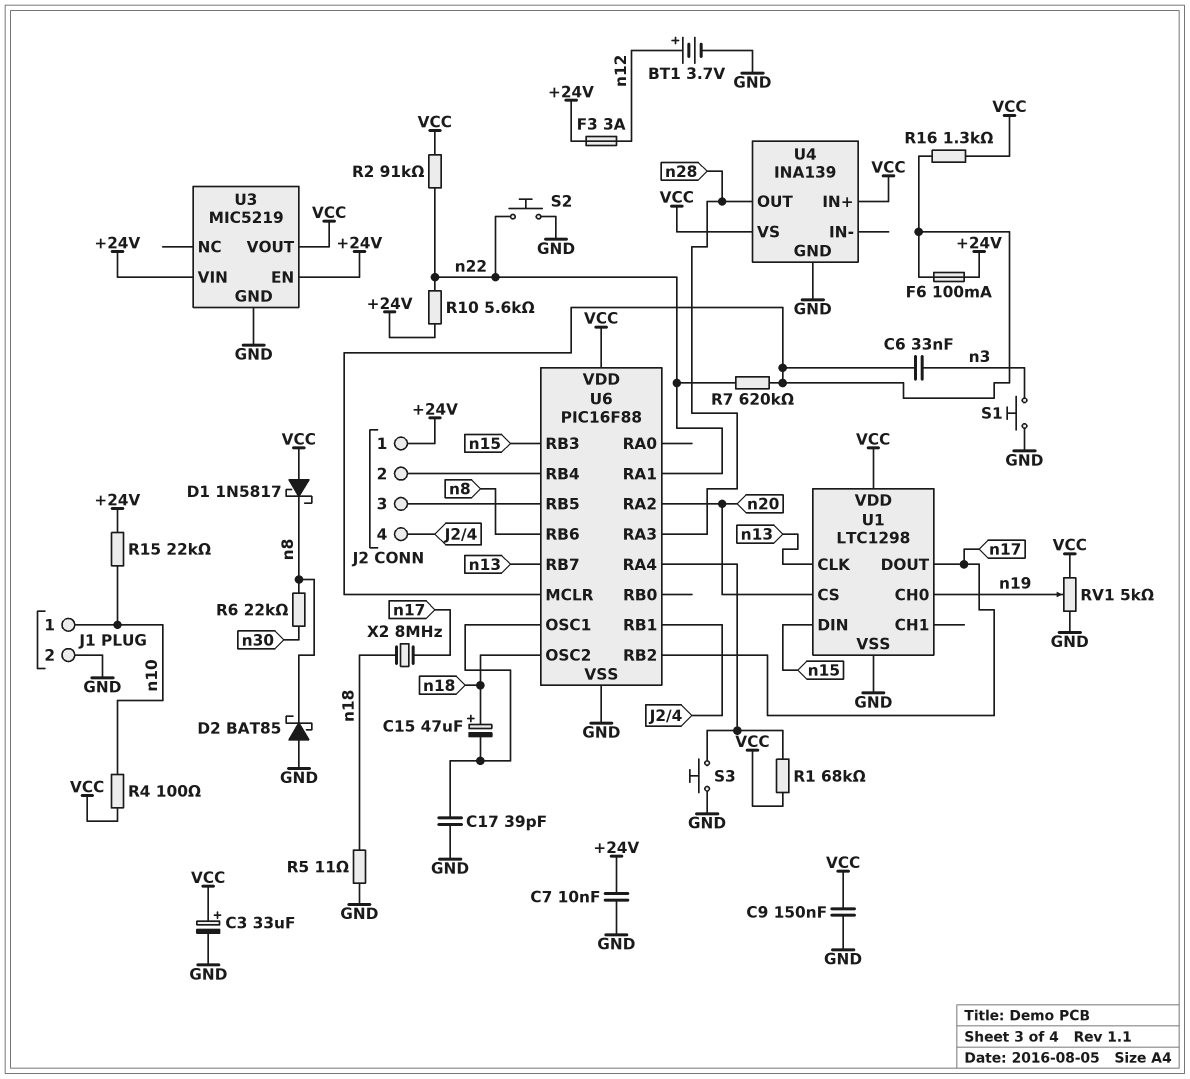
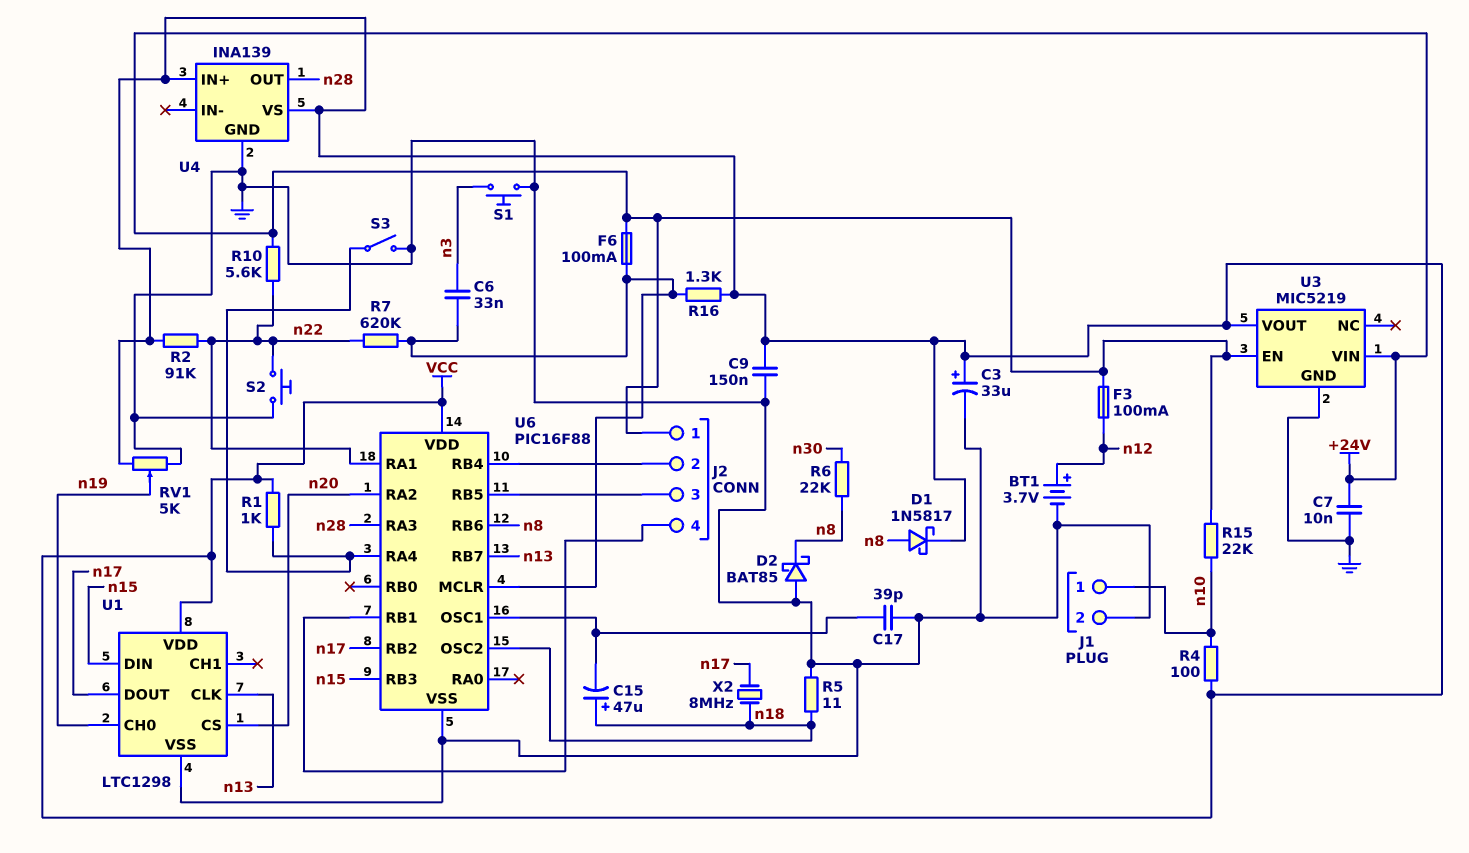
D1: schottky 1N5817 (A VCC, K n8) -> schottky 1N5817 (A n8, K VCC)
F3: 3A (+24V, n12) -> 100mA (+24V, n12)
R1: 68k (U6/RA4, VCC) -> 1k (U6/RA4, VCC)
S3: button (GND, U6/RA4) -> switch (GND, U6/RA4)

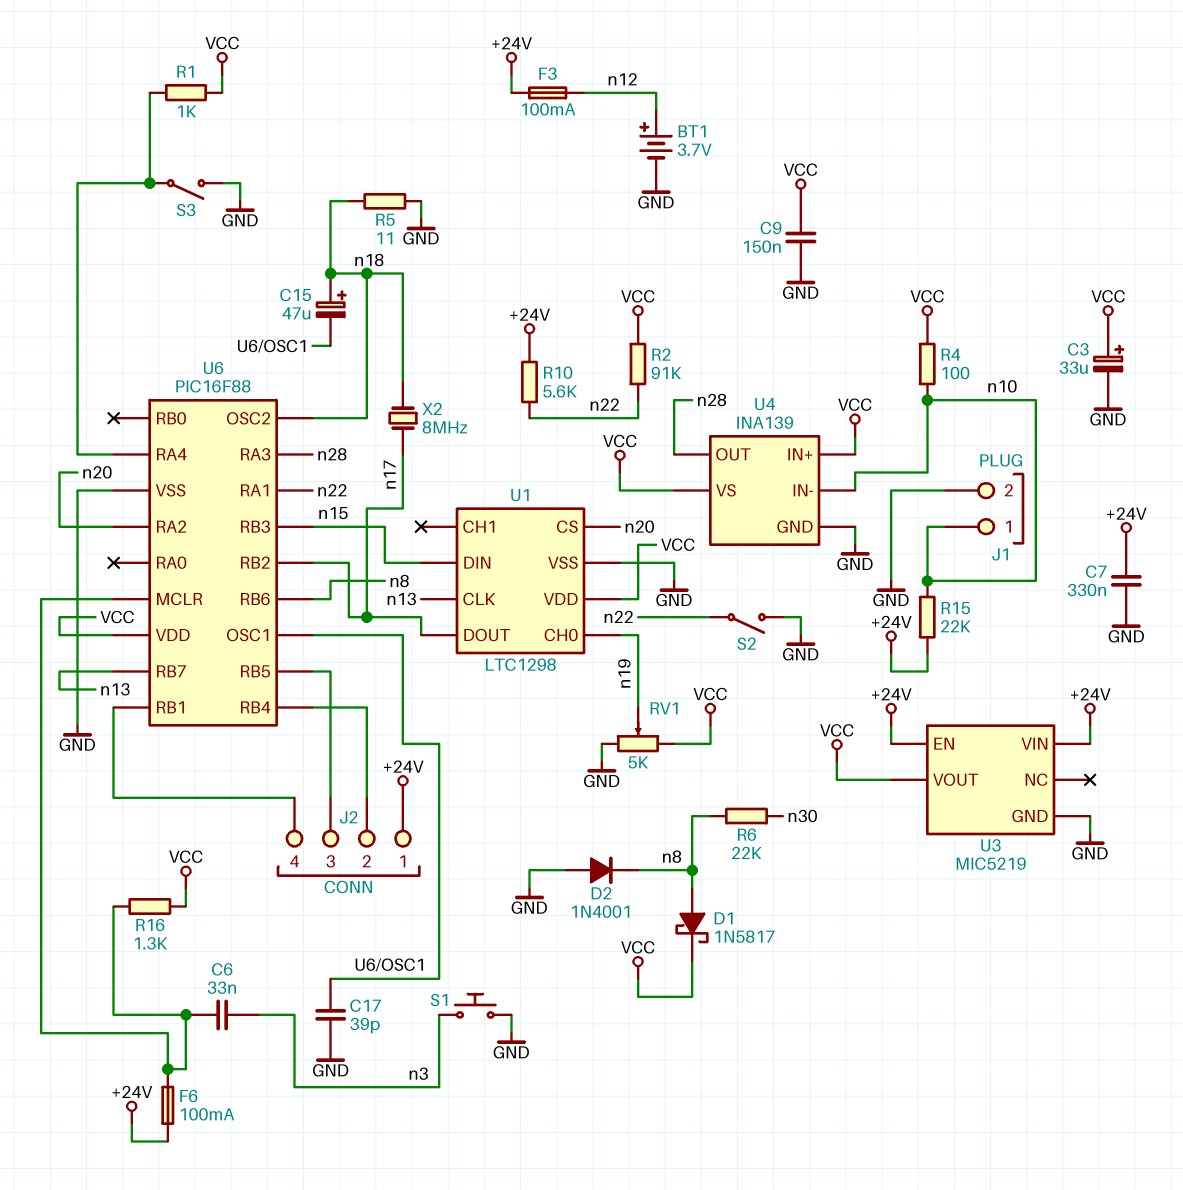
C7: 10nF (+24V, GND) -> 330nF (+24V, GND)
D2: schottky BAT85 (A GND, K n8) -> diode 1N4001 (A GND, K n8)
R7: 620k (U6/MCLR, n22) -> none
S2: button (GND, n22) -> switch (GND, n22)
U4 pin IN-: none -> n10

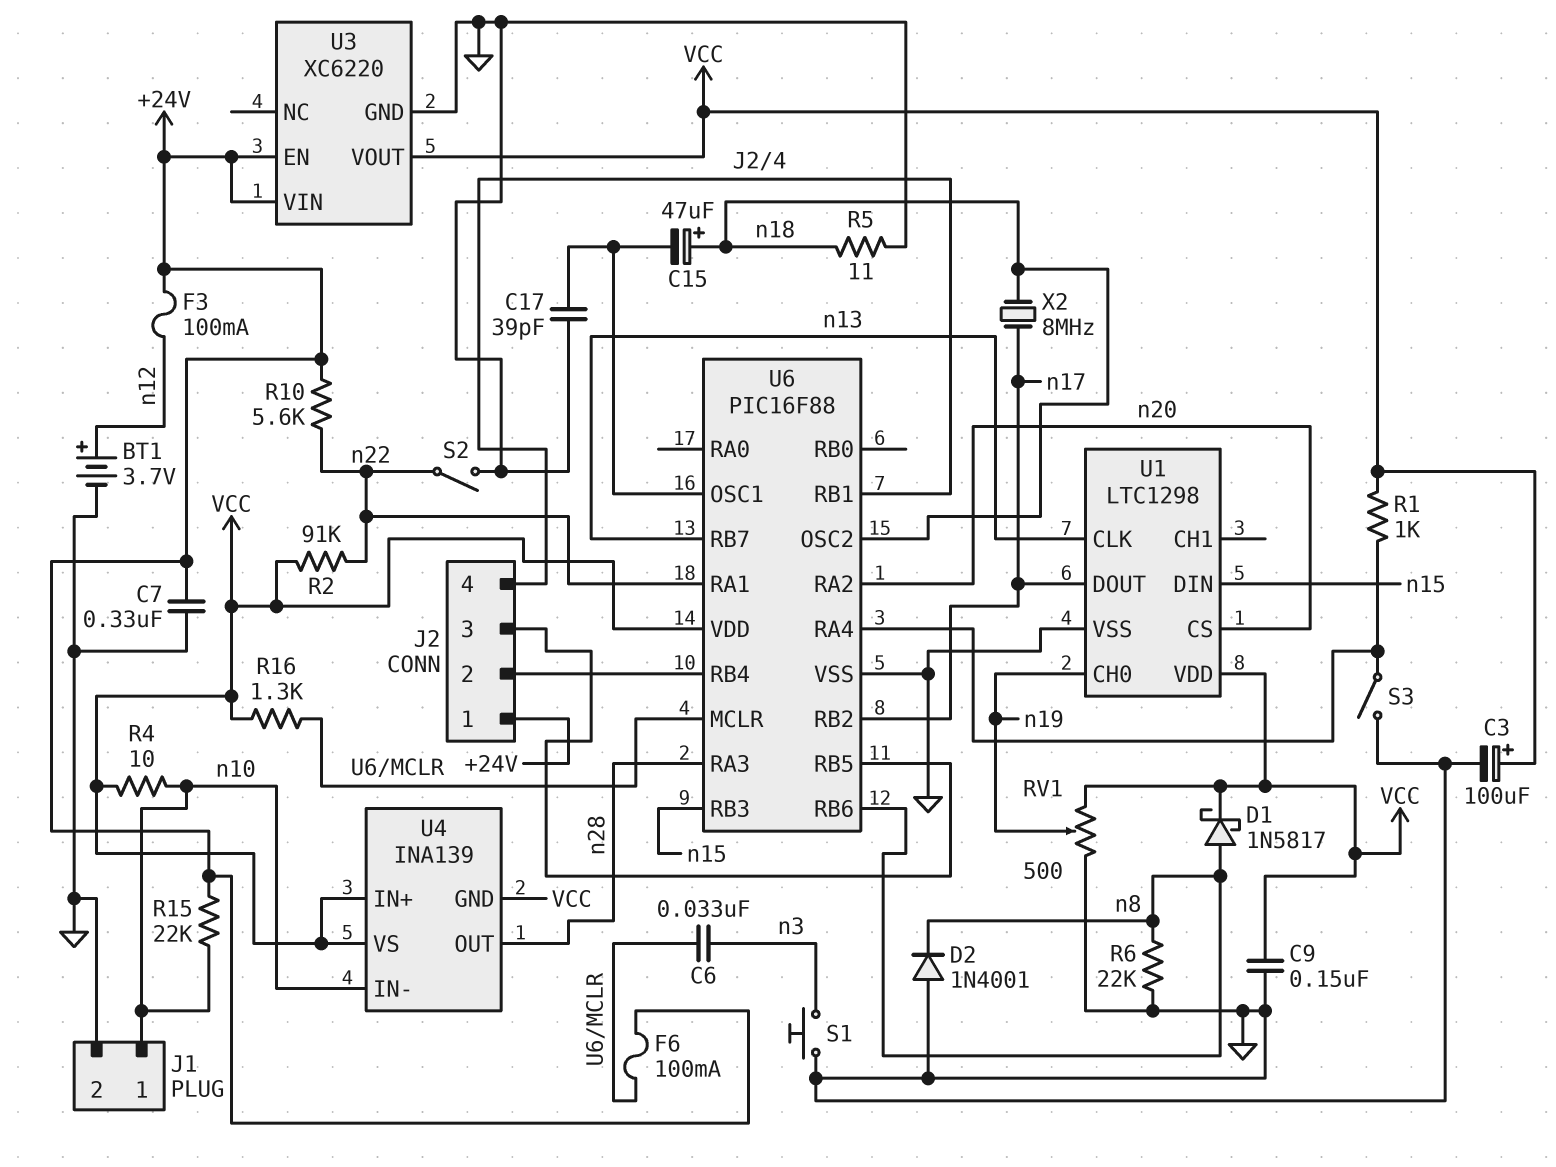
C3: 33uF (plus VCC, minus GND) -> 100uF (plus VCC, minus GND)
R4: 100 (VCC, n10) -> 10 (VCC, n10)
R6: 22k (n8, n30) -> 22k (GND, n8)
RV1: 5k (GND, VCC, wiper n19) -> 500 (GND, VCC, wiper n19)
U3: MIC5219 -> XC6220
U4 pin GND: GND -> VCC

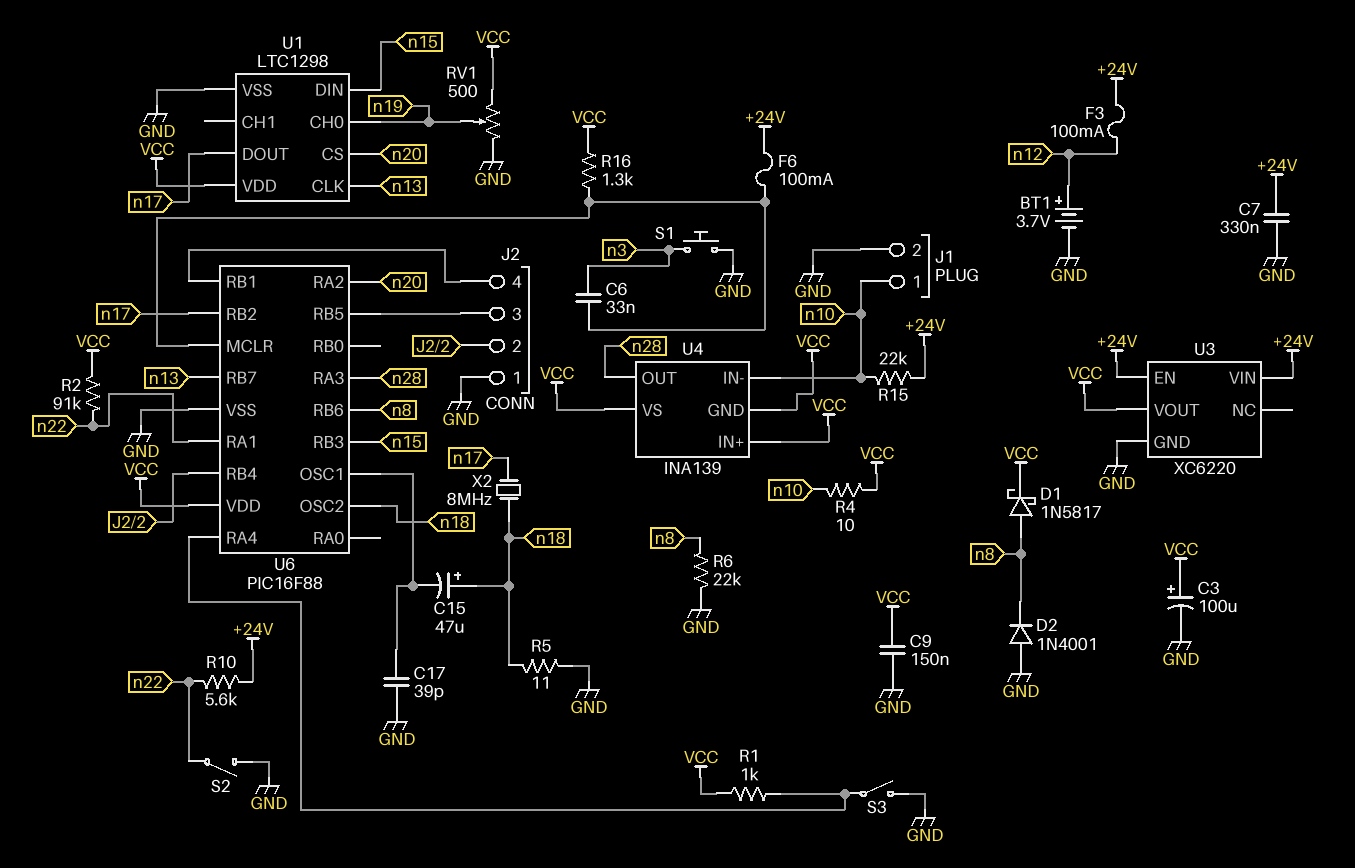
J2 pin 1: +24V -> GND

